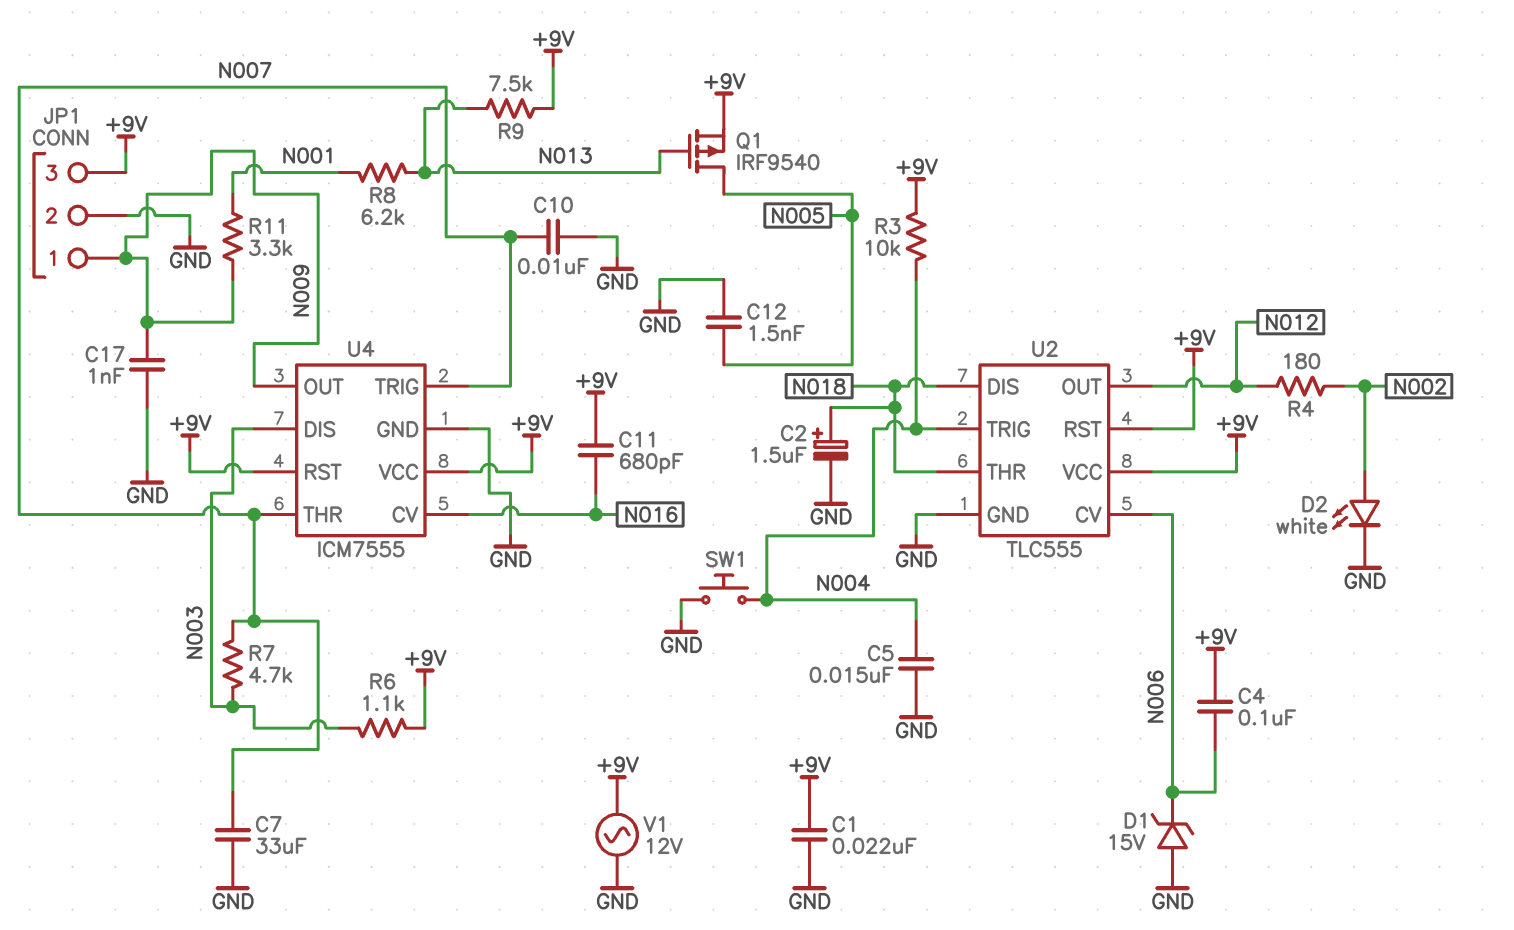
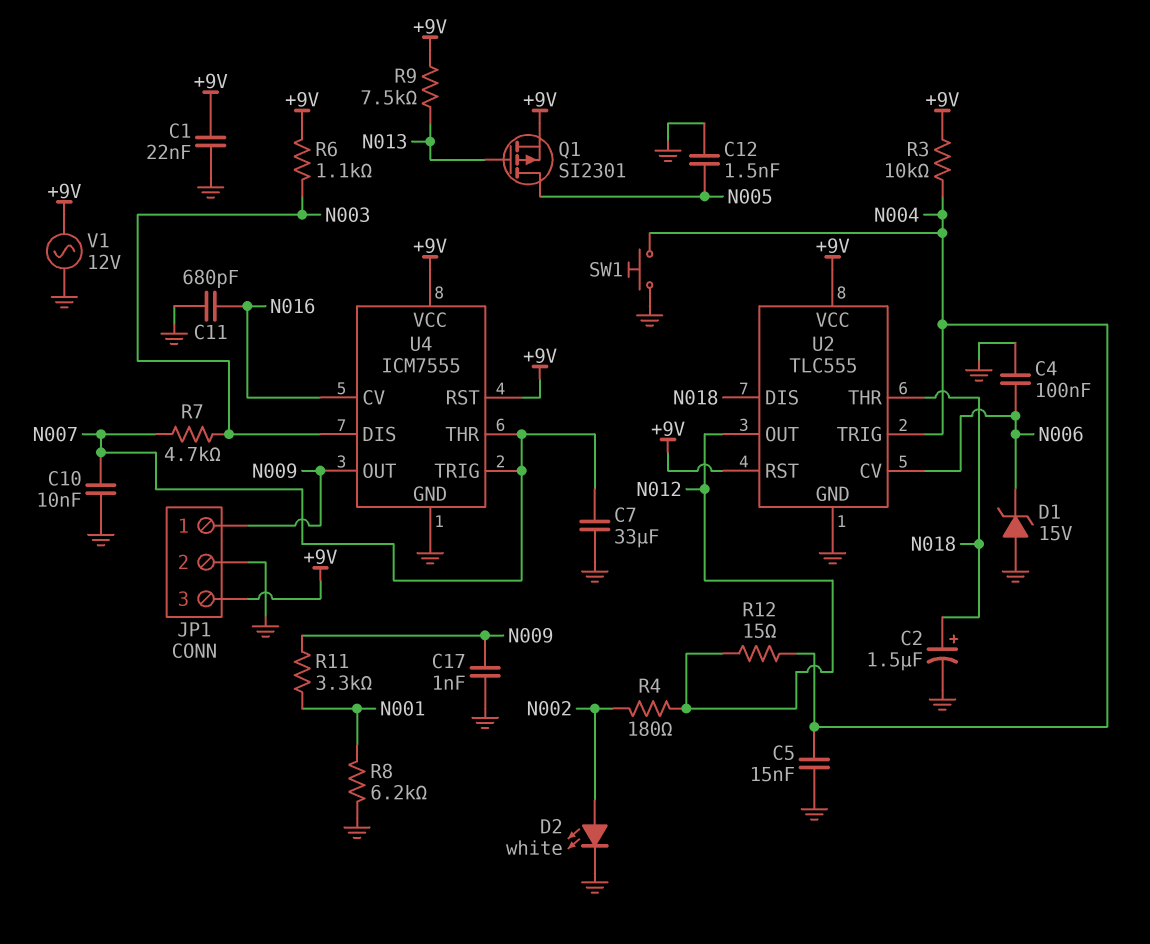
C4: 100nF (+9V, N006) -> 100nF (GND, N006)
C11: 680pF (+9V, N016) -> 680pF (GND, N016)
Q1: PMOS IRF9540 (G N013, D N005, S +9V) -> PMOS SI2301 (G N013, D N005, S +9V)
R8: 6.2k (N001, N013) -> 6.2k (GND, N001)
R12: none -> 15 (N004, N012)

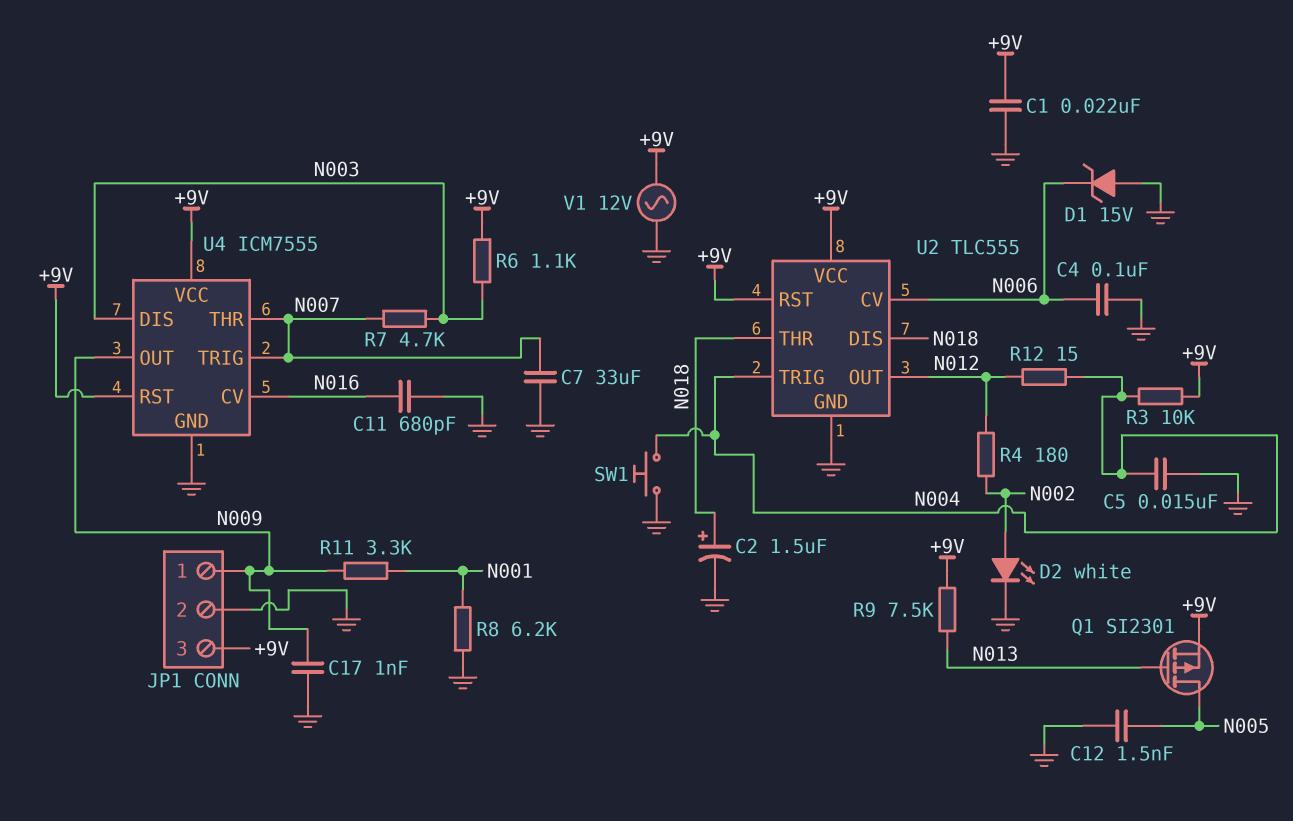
C10: 10nF (GND, N007) -> none

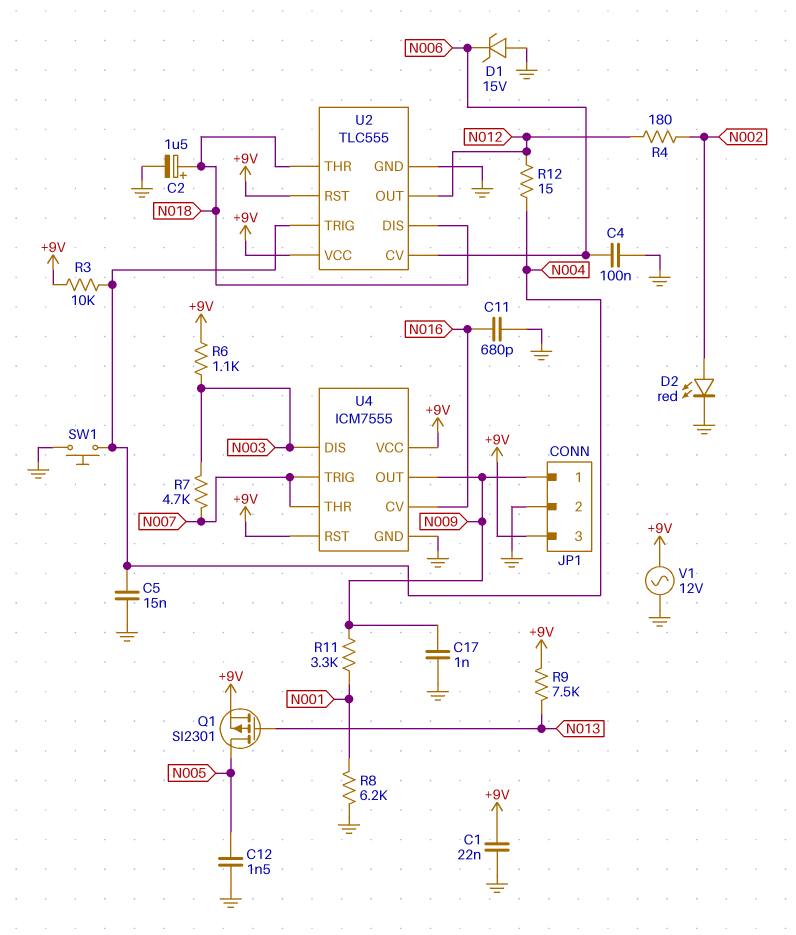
C7: 33uF (GND, N007) -> none
D2: LED white (A N002, K GND) -> LED red (A N002, K GND)

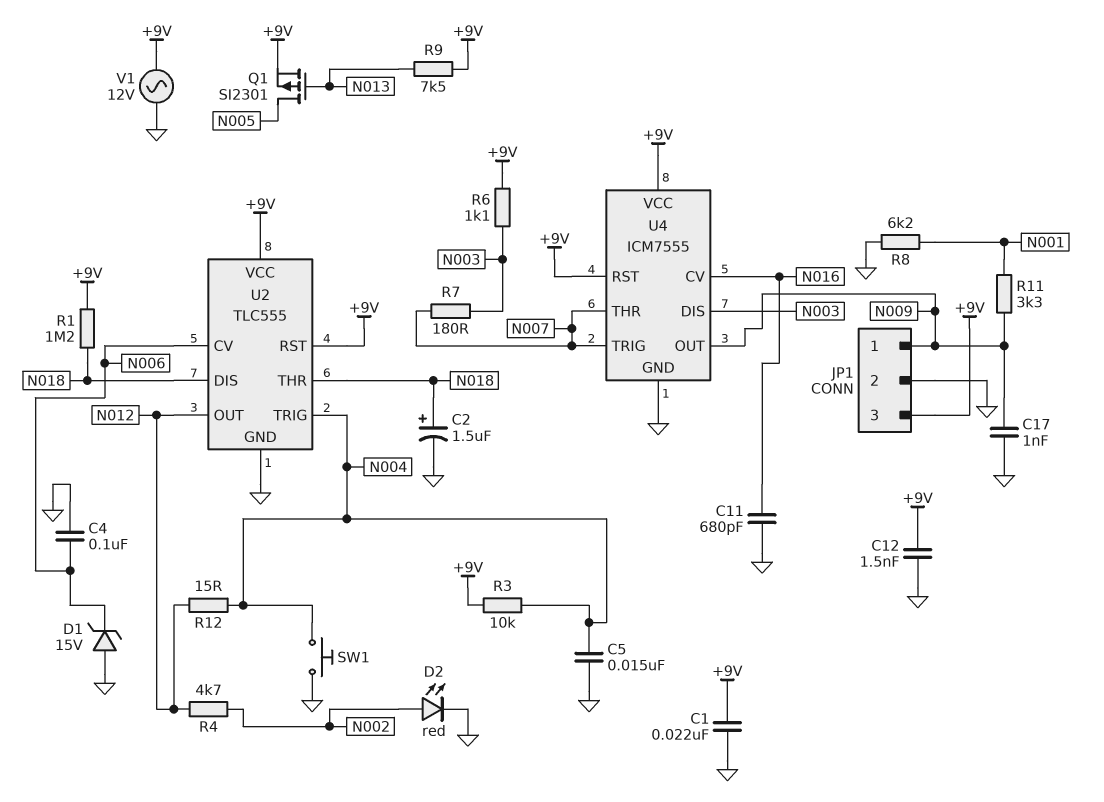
C12: 1.5nF (GND, N005) -> 1.5nF (+9V, GND)
R1: none -> 1.2M (+9V, N018)
R4: 180 (N002, N012) -> 4.7k (N002, N012)
R7: 4.7k (N003, N007) -> 180 (N003, N007)

